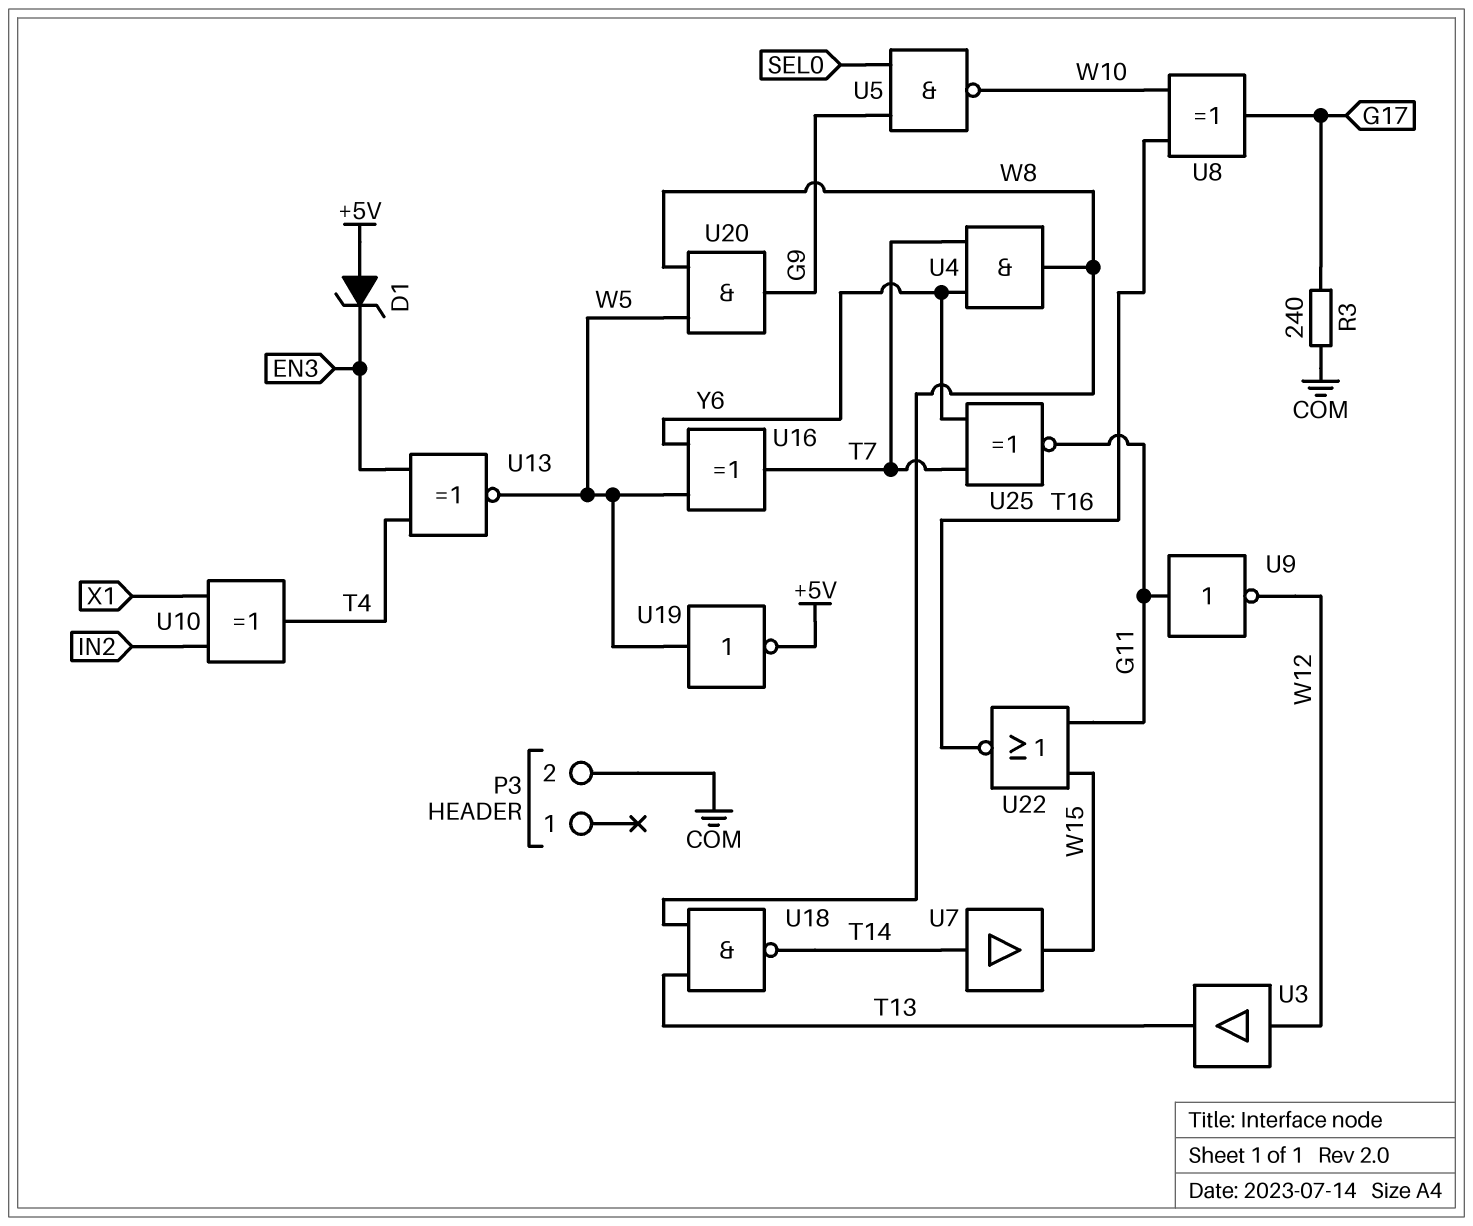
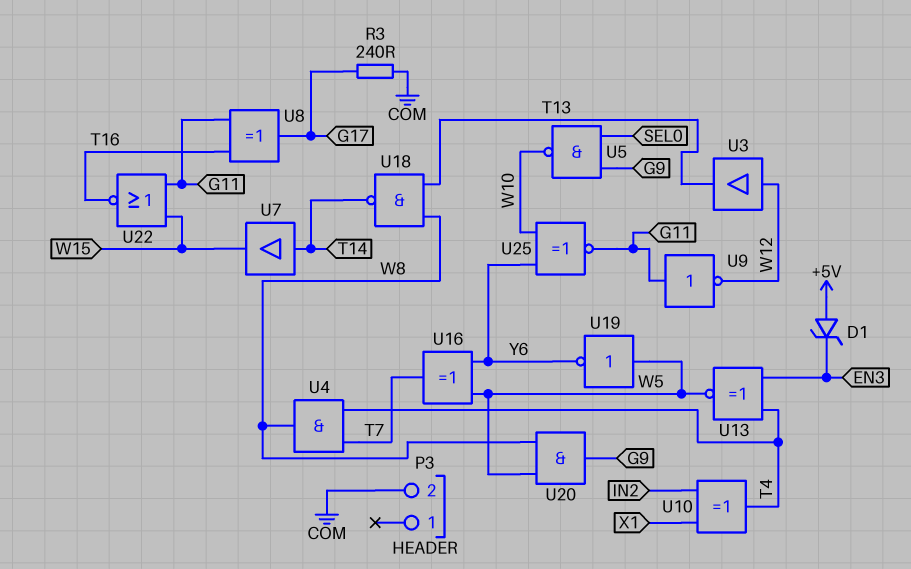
U4: AND (in T7, in Y6, out W8) -> AND (in T4, in T7, out W8)
U8: XOR (in T16, in W10, out G17) -> XOR (in G11, in T16, out G17)
U19: NOT (in W5, out +5V) -> NOT (in W5, out Y6)
U25: XNOR (in T7, in Y6, out G11) -> XNOR (in W10, in Y6, out G11)

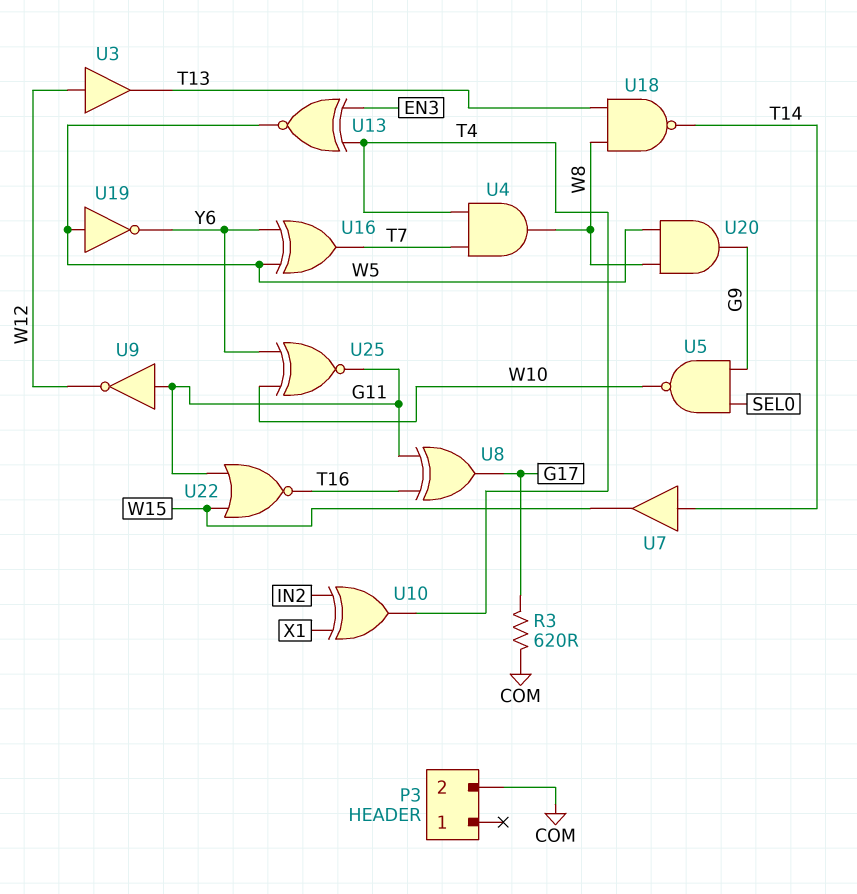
D1: zener (A +5V, K EN3) -> none
R3: 240 (COM, G17) -> 620 (COM, G17)

